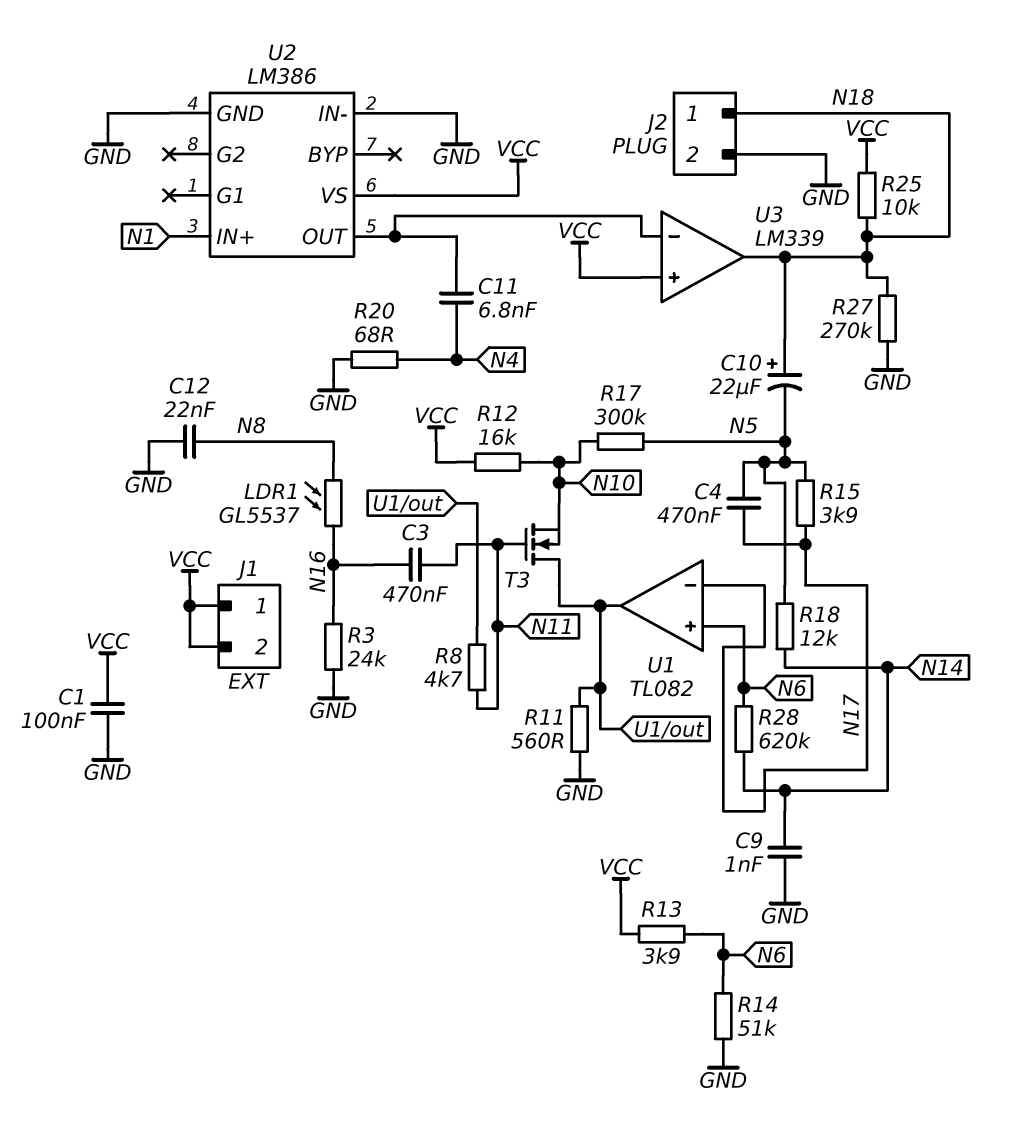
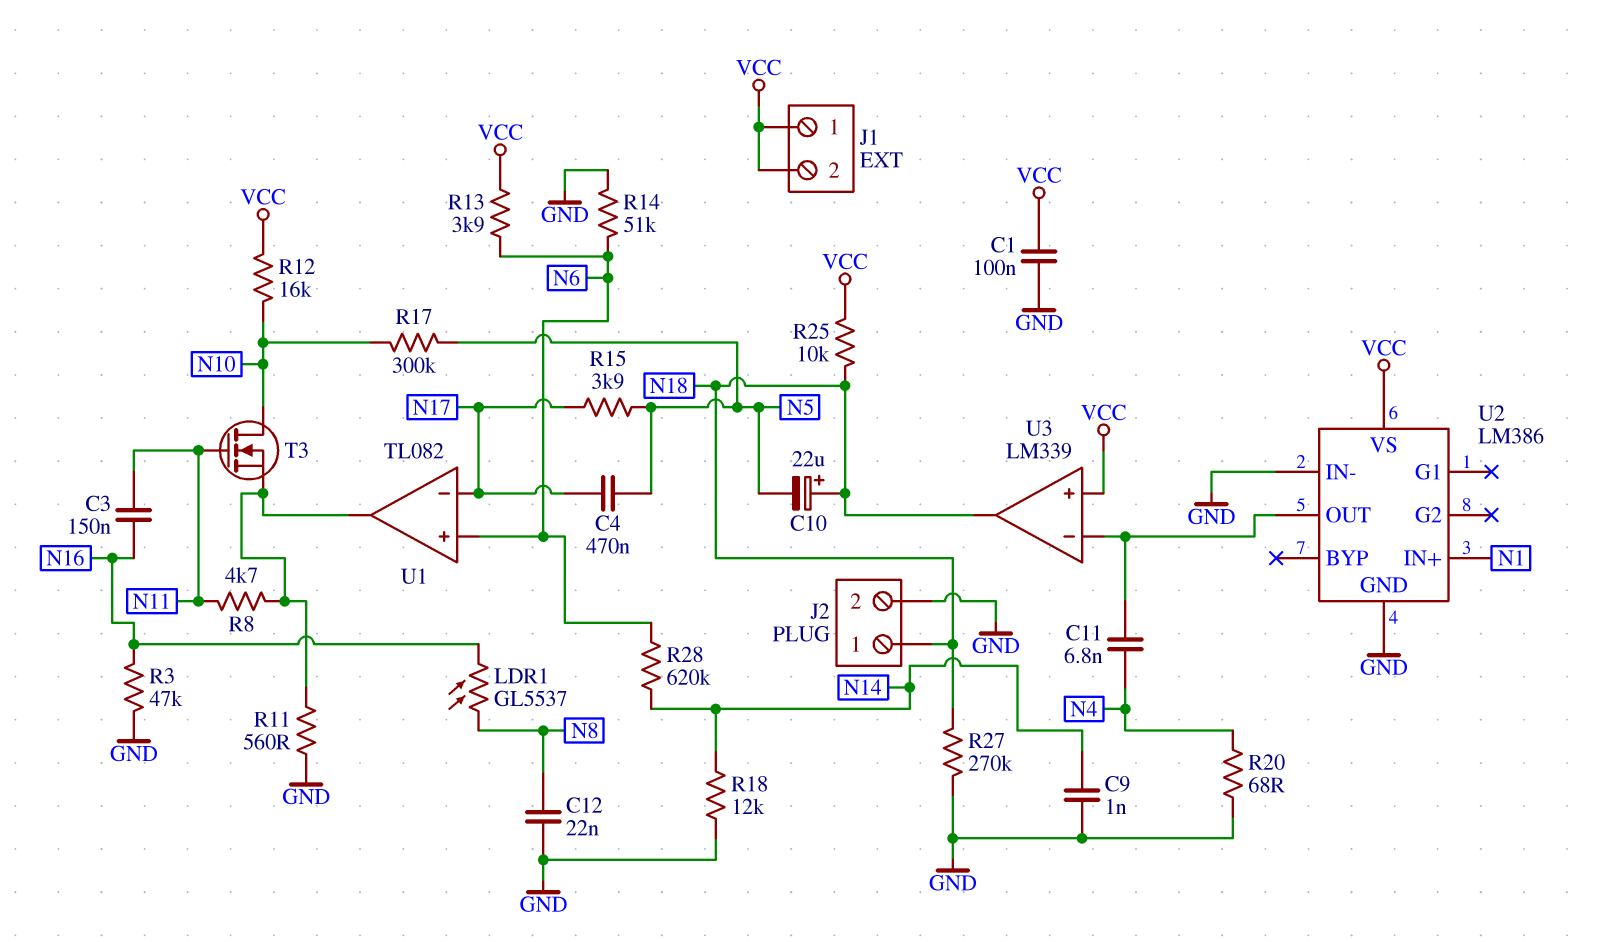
C3: 470nF (N11, N16) -> 150nF (N11, N16)
R3: 24k (GND, N16) -> 47k (GND, N16)
R18: 12k (N5, N14) -> 12k (GND, N14)
T3: NMOS (G N11, D U1/out, S N10) -> NMOS (G N11, D N10, S U1/out)

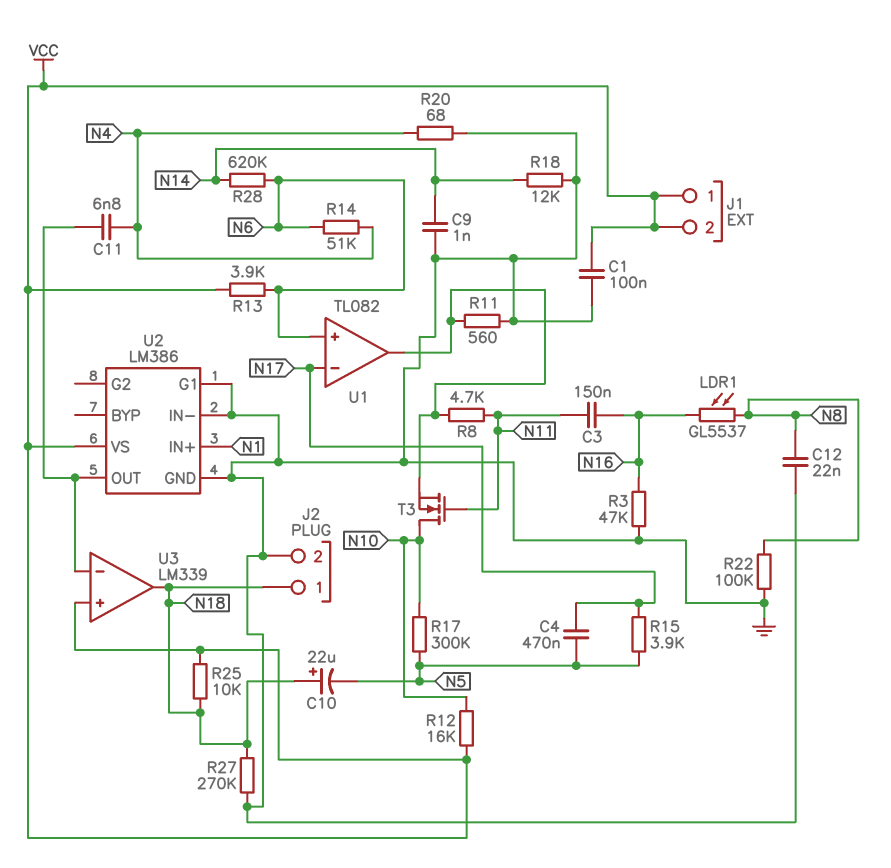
R14: 51k (GND, N6) -> 51k (N4, N6)
R22: none -> 100k (GND, N8)
U2 pin G1: none -> GND

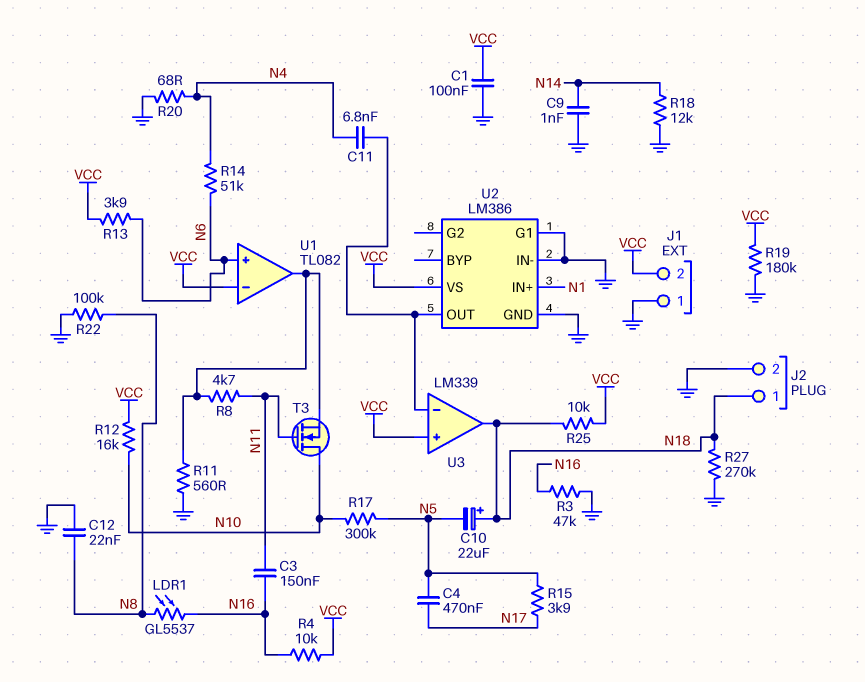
J1 pin 1: VCC -> GND
R4: none -> 10k (N16, VCC)
R19: none -> 180k (GND, VCC)
R28: 620k (N6, N14) -> none
U1 pin in-: N17 -> VCC

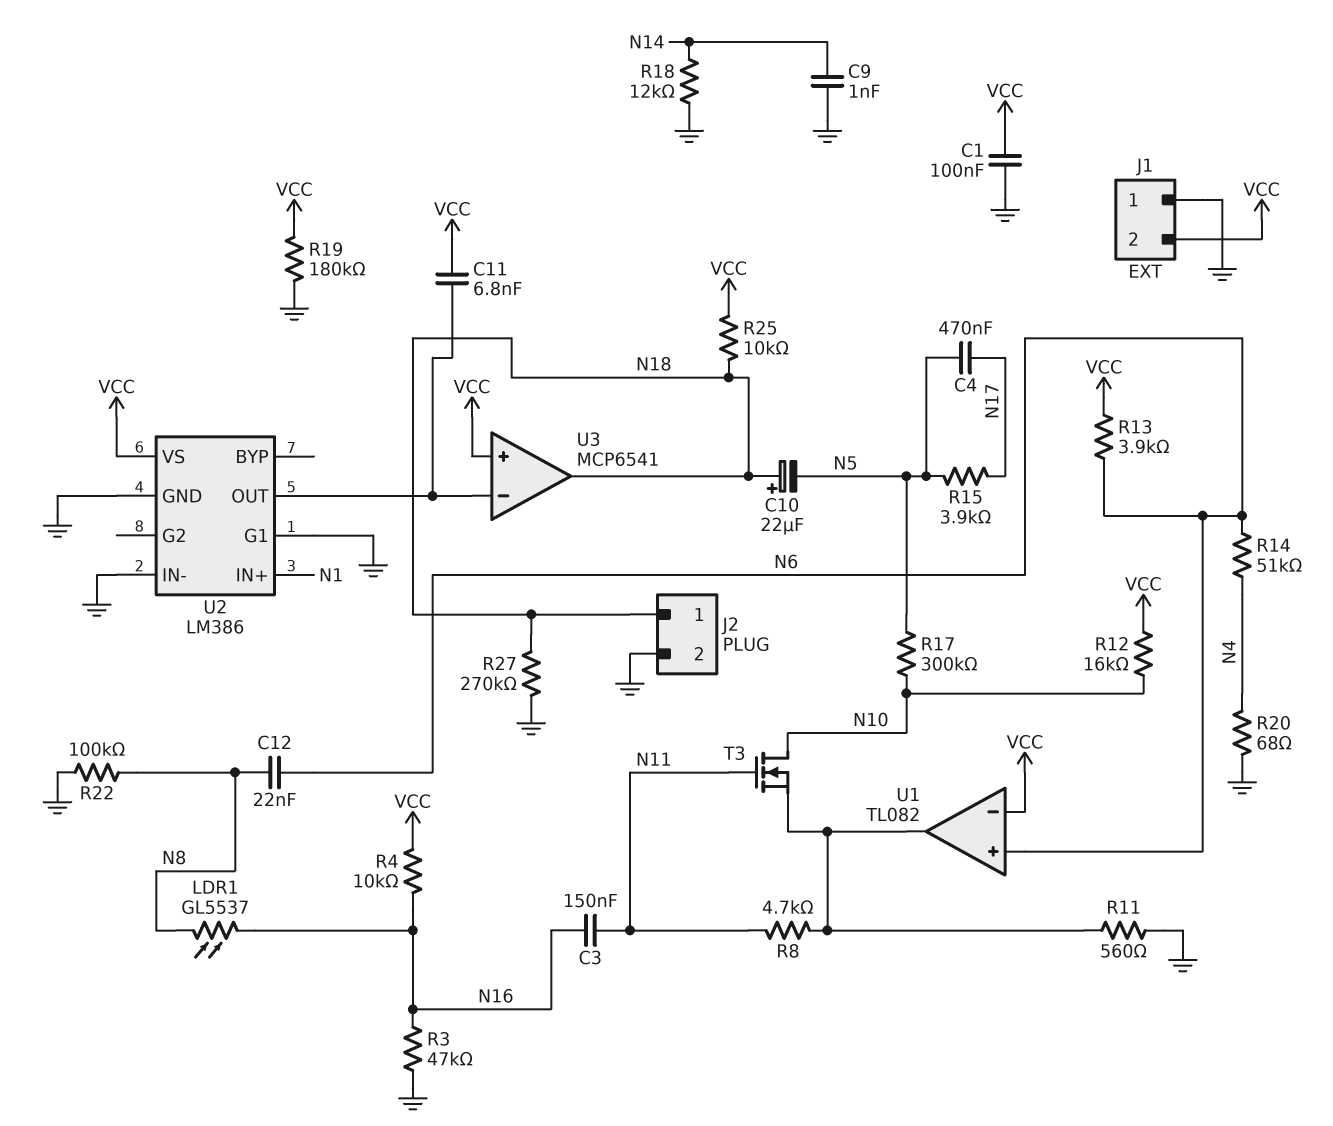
C11: 6.8nF (N4, U2/OUT) -> 6.8nF (U2/OUT, VCC)
C12: 22nF (GND, N8) -> 22nF (N6, N8)
U3: LM339 -> MCP6541

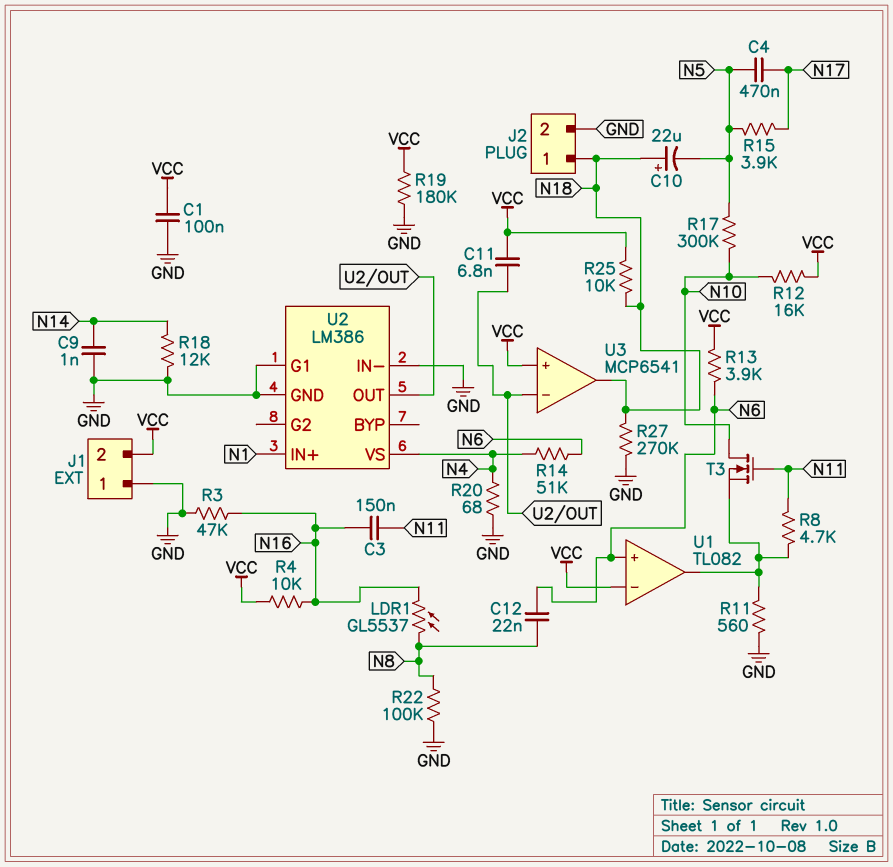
U2 pin VS: VCC -> N4

